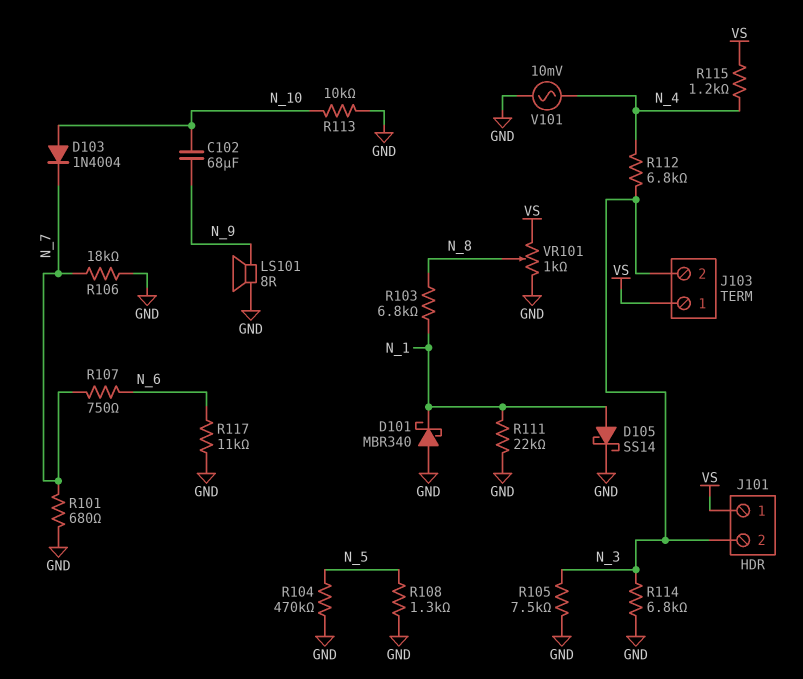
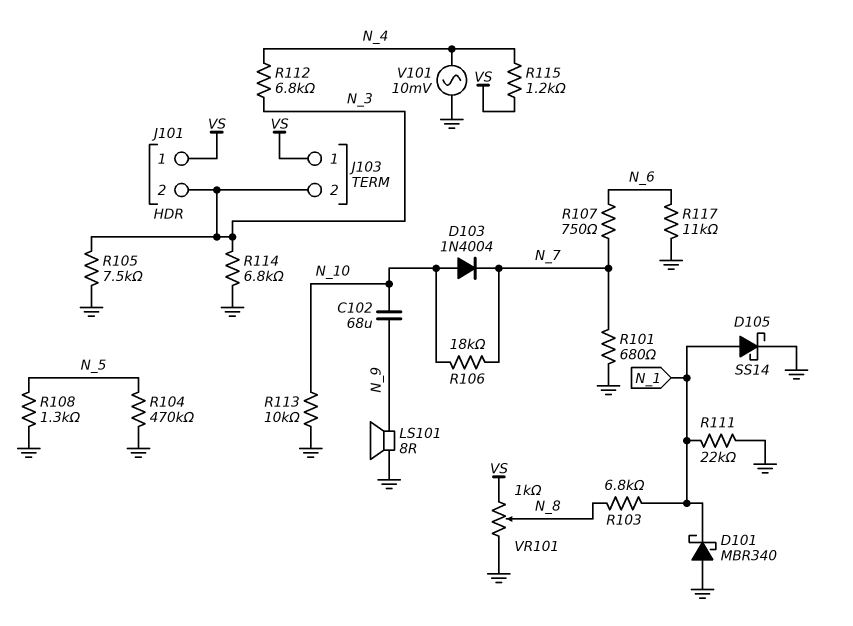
R106: 18k (GND, N_7) -> 18k (N_7, N_10)

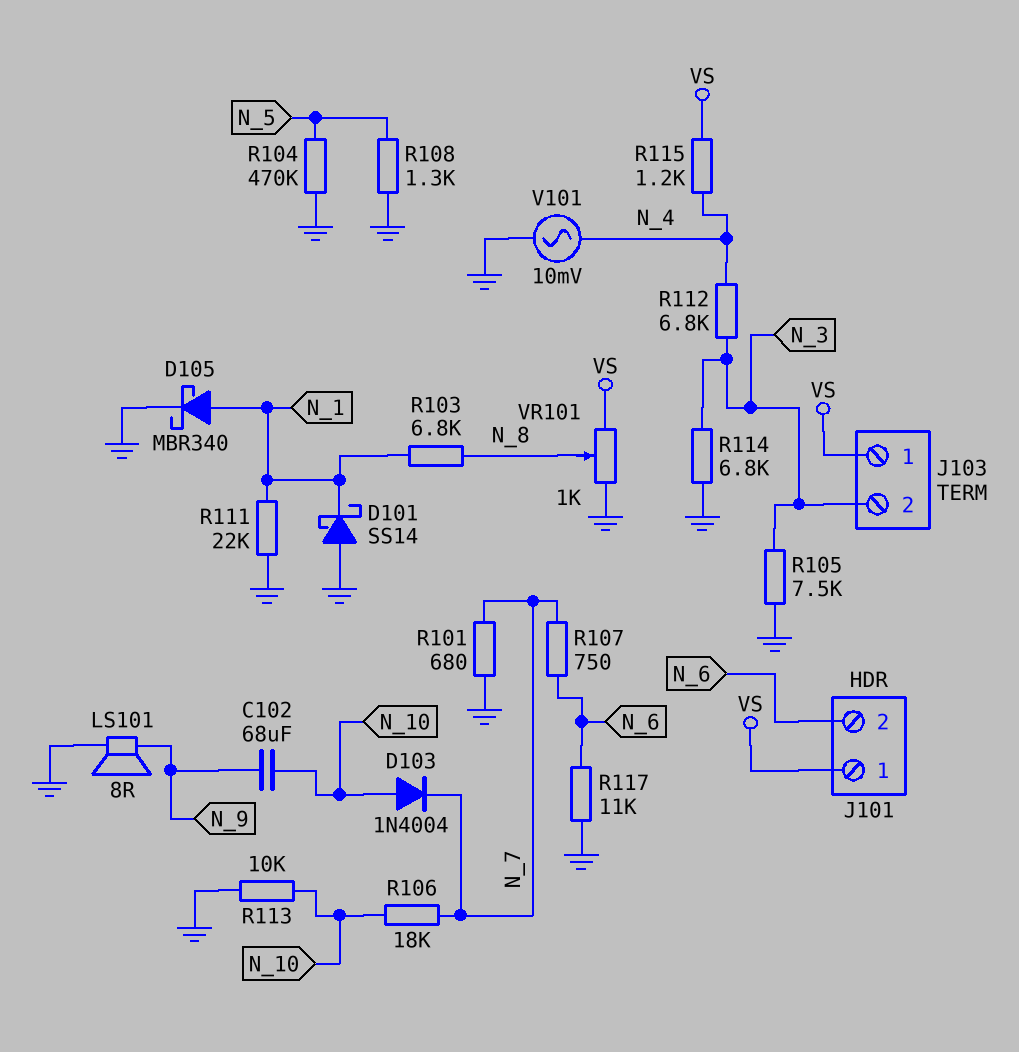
D101: schottky MBR340 (A GND, K N_1) -> schottky SS14 (A GND, K N_1)
D105: schottky SS14 (A N_1, K GND) -> schottky MBR340 (A N_1, K GND)
J101 pin 2: N_3 -> N_6

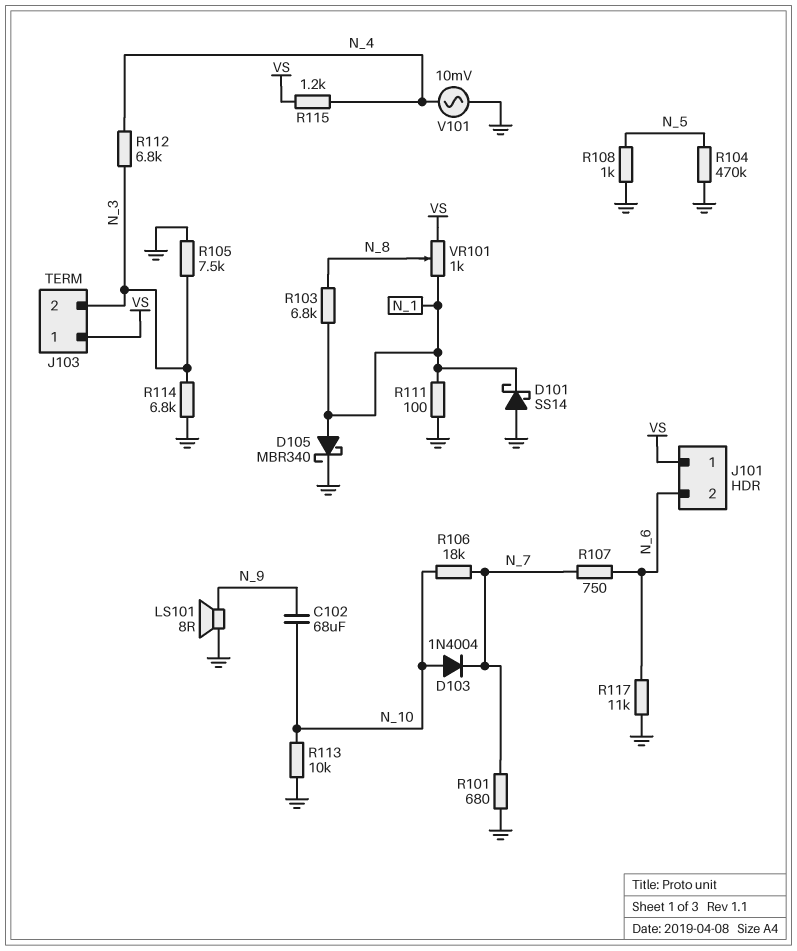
R108: 1.3k (GND, N_5) -> 1k (GND, N_5)
R111: 22k (GND, N_1) -> 100 (GND, N_1)
VR101: 1k (GND, VS, wiper N_8) -> 1k (N_1, VS, wiper N_8)

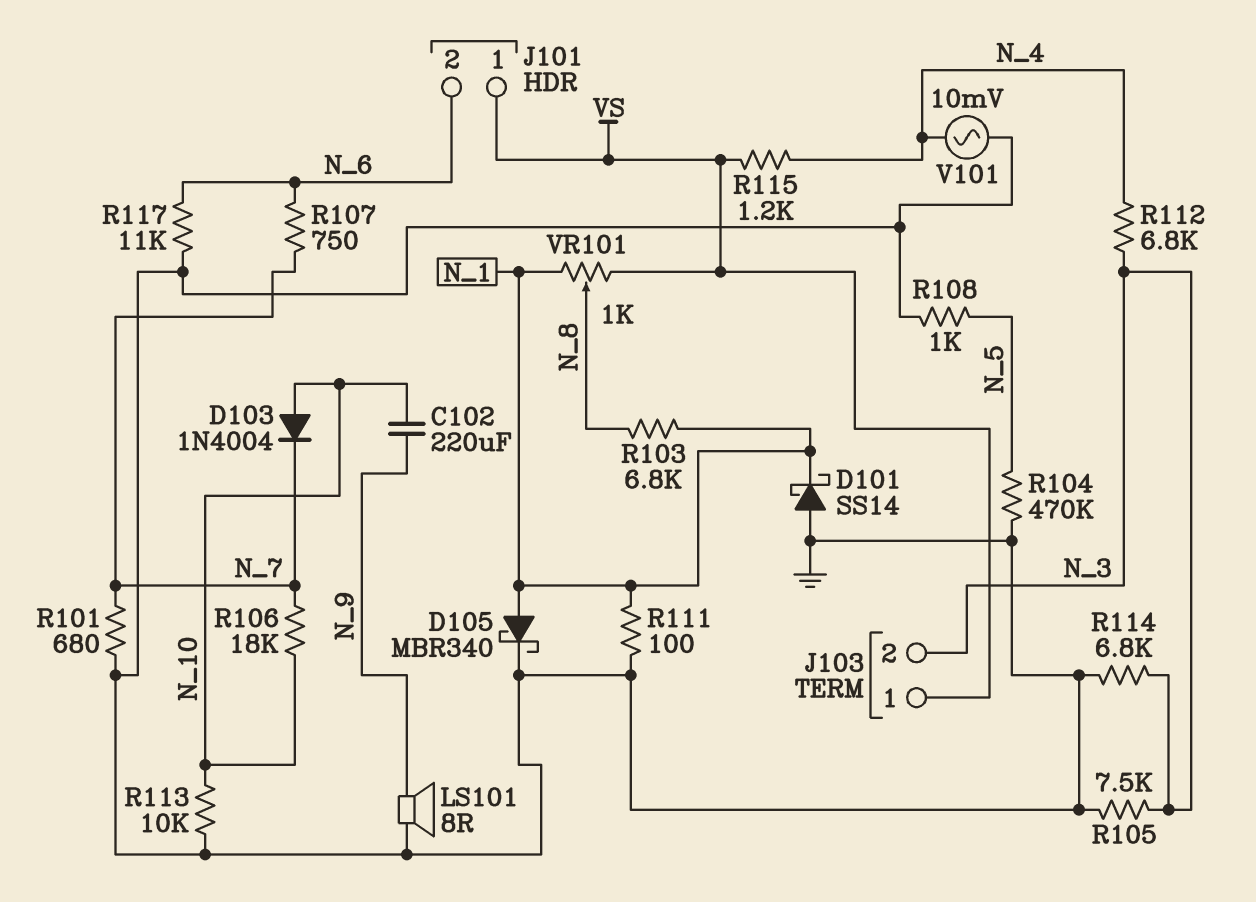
C102: 68uF (N_9, N_10) -> 220uF (N_9, N_10)

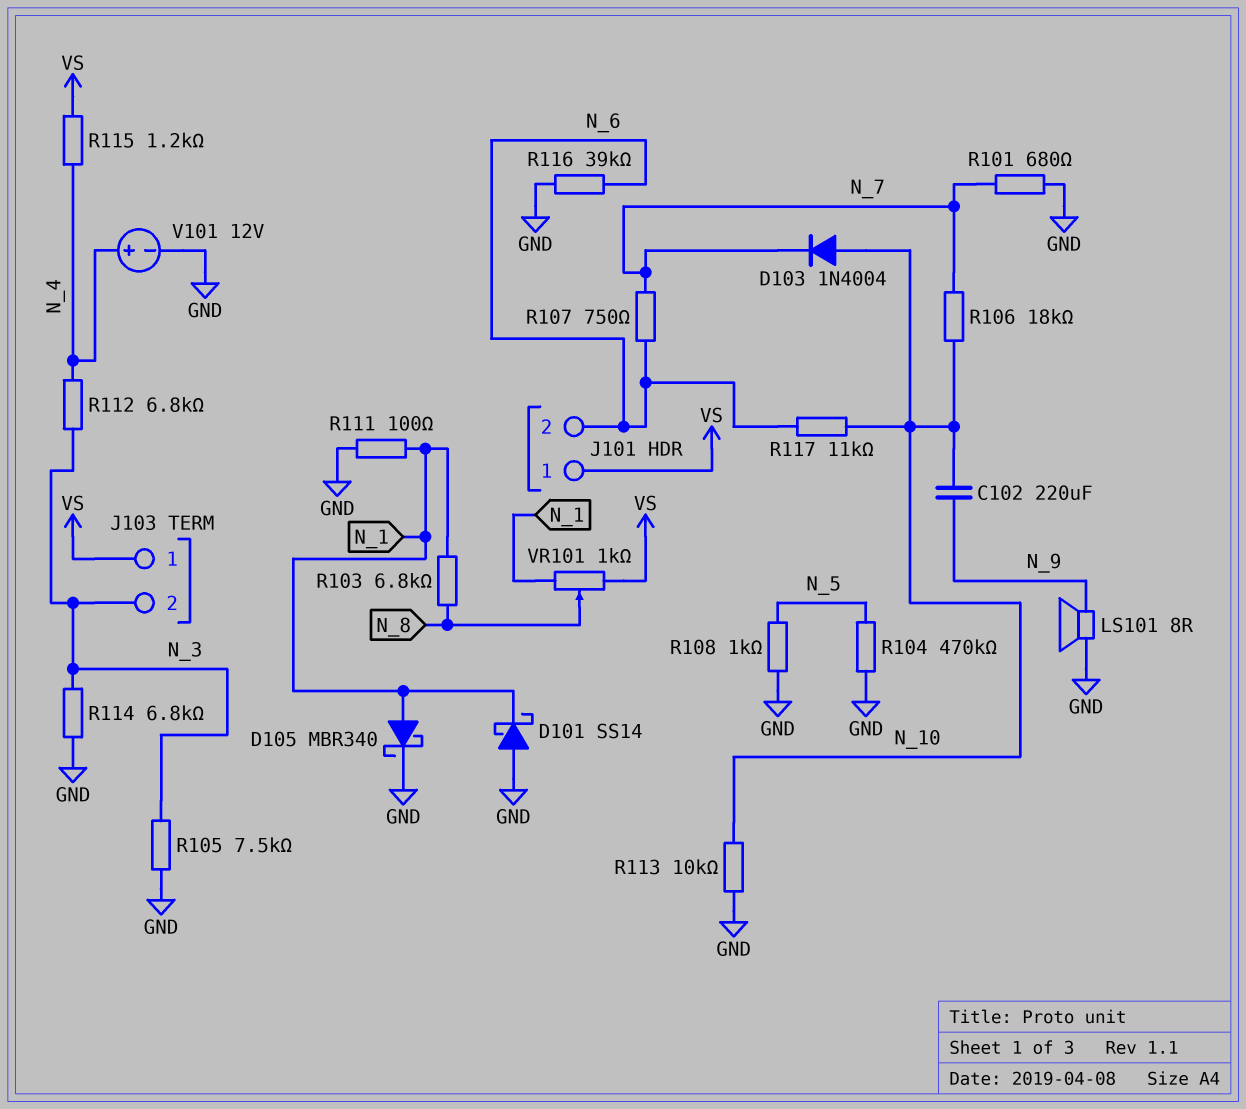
R116: none -> 39k (GND, N_6)
R117: 11k (GND, N_6) -> 11k (N_6, N_10)
V101: AC 10mV (GND, N_4) -> 12V (plus N_4, minus GND)

